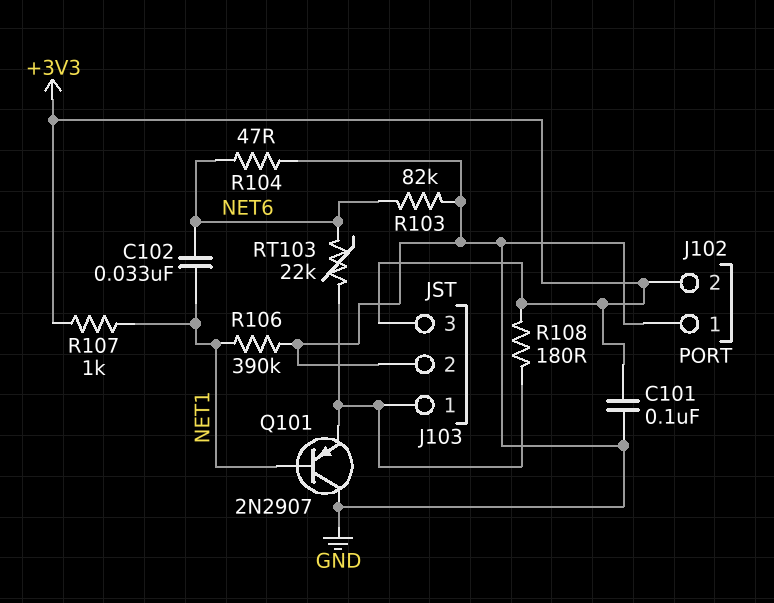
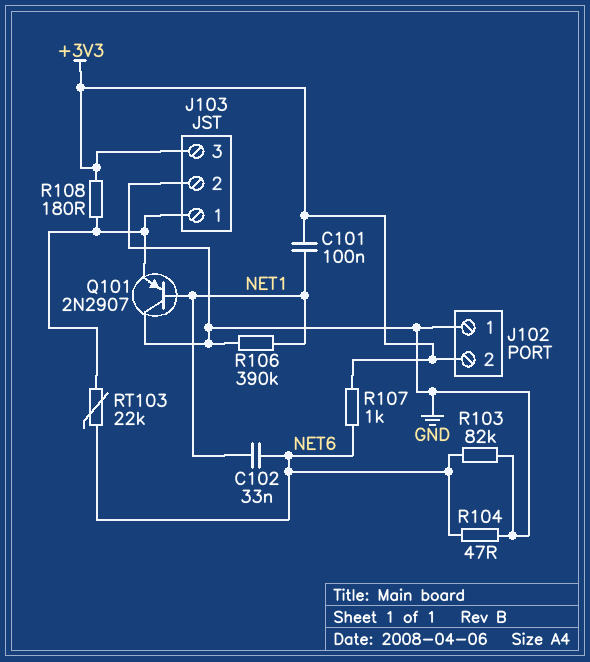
C101: 100nF (+3V3, GND) -> 100nF (+3V3, NET1)
R107: 1k (+3V3, NET1) -> 1k (+3V3, NET6)

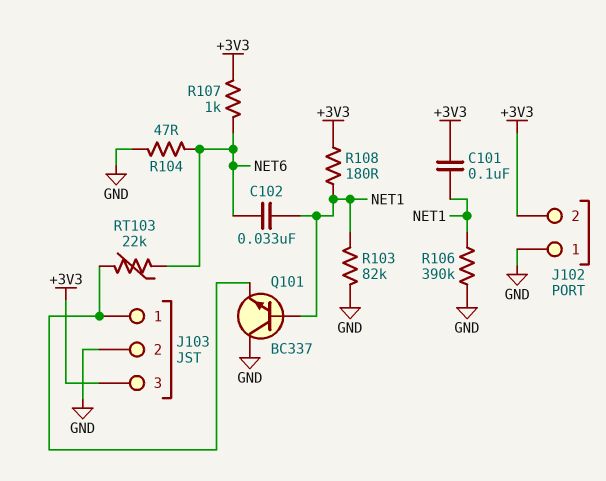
Q101: PNP 2N2907 (B NET1, C GND, E J103/1) -> NPN BC337 (B NET1, C GND, E J103/1)
R103: 82k (GND, NET6) -> 82k (GND, NET1)
R108: 180 (+3V3, J103/1) -> 180 (+3V3, NET1)

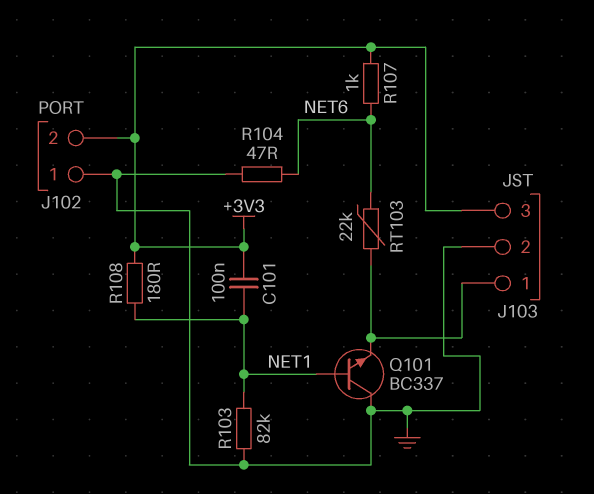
C102: 33nF (NET1, NET6) -> none
R106: 390k (GND, NET1) -> none

